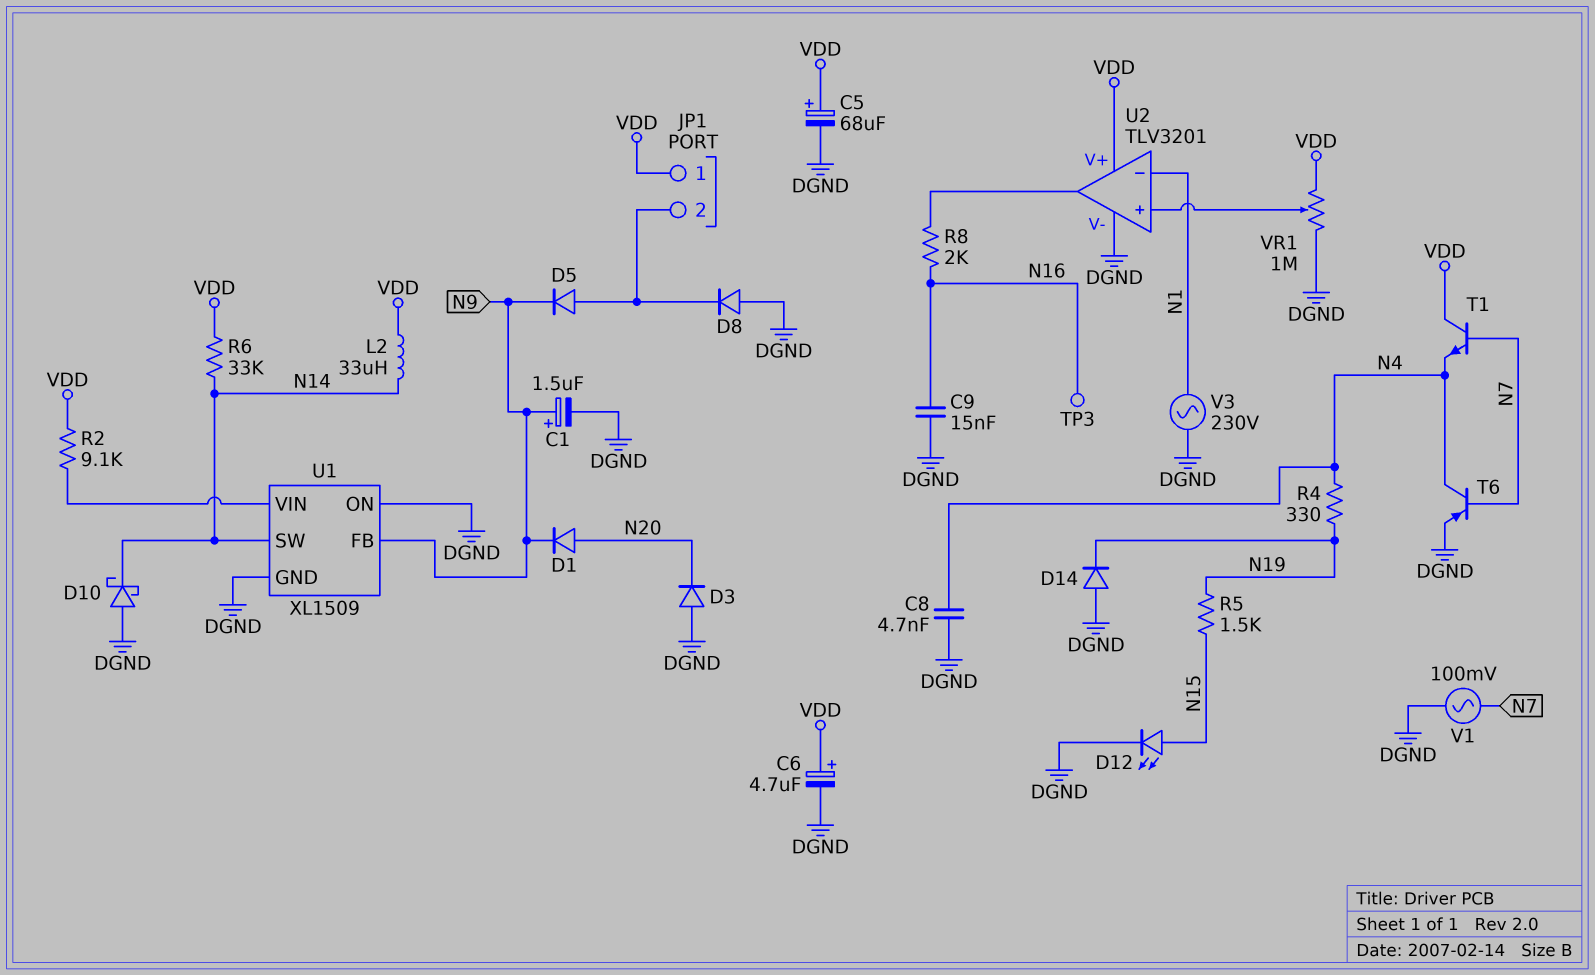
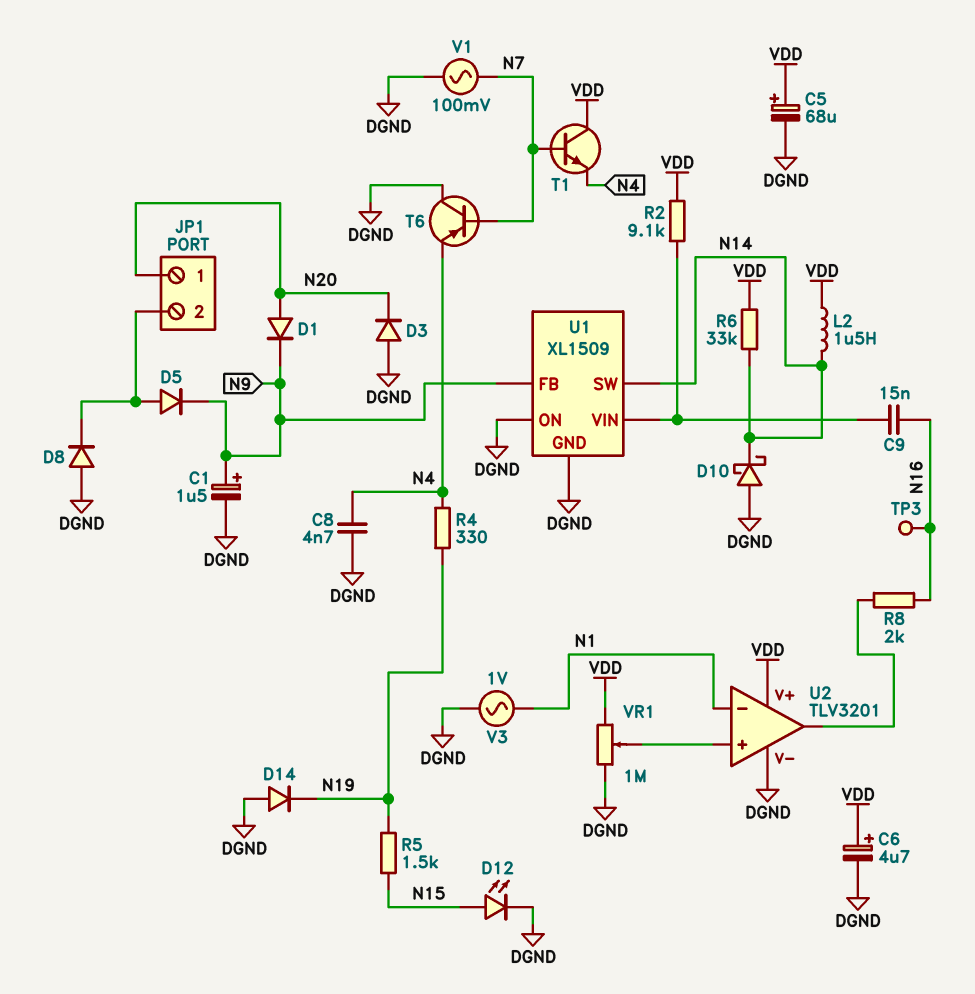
C9: 15nF (DGND, N16) -> 15nF (N16, U1/VIN)
JP1 pin 1: VDD -> N20
L2: 33uH (N14, VDD) -> 1.5uH (N14, VDD)
T6: PNP (B N7, C N4, E DGND) -> PNP (B N7, C DGND, E N4)
V3: AC 230V (DGND, N1) -> AC 1V (DGND, N1)

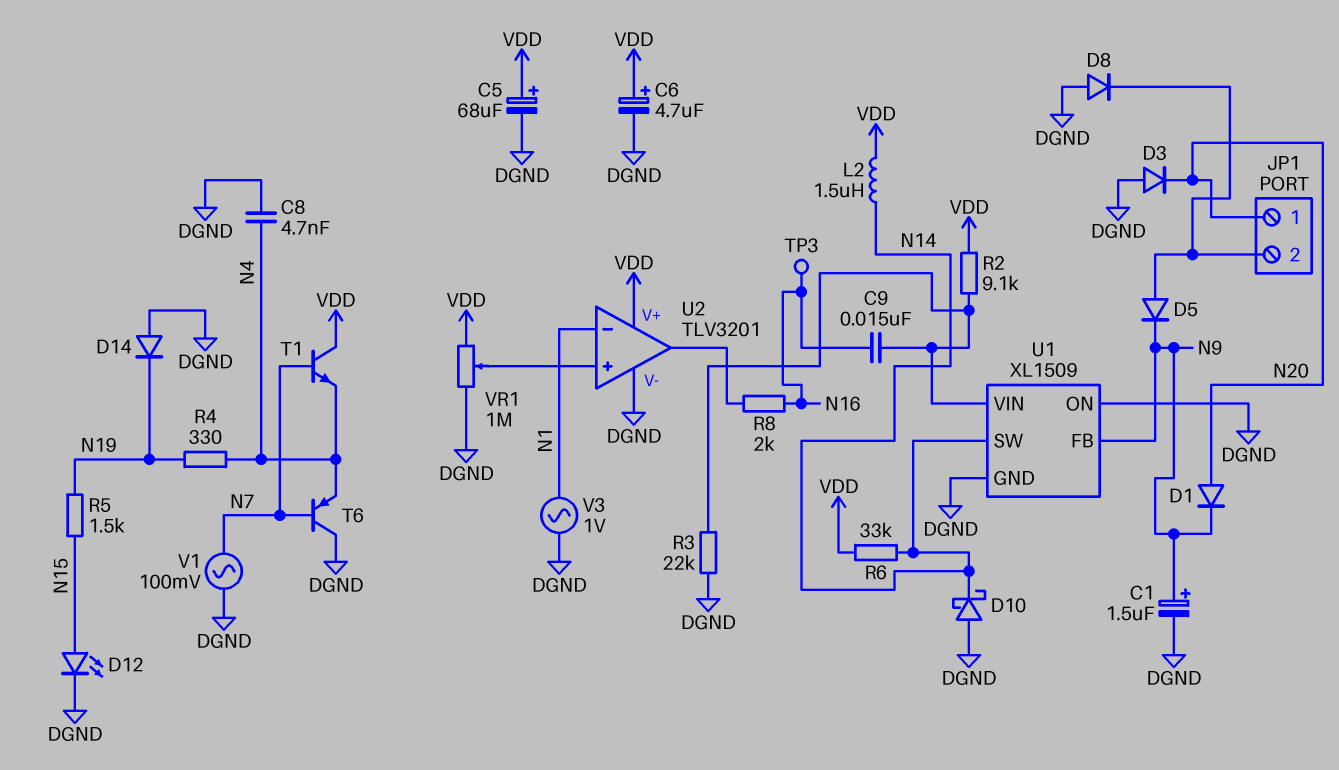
R3: none -> 22k (DGND, U1/VIN)

